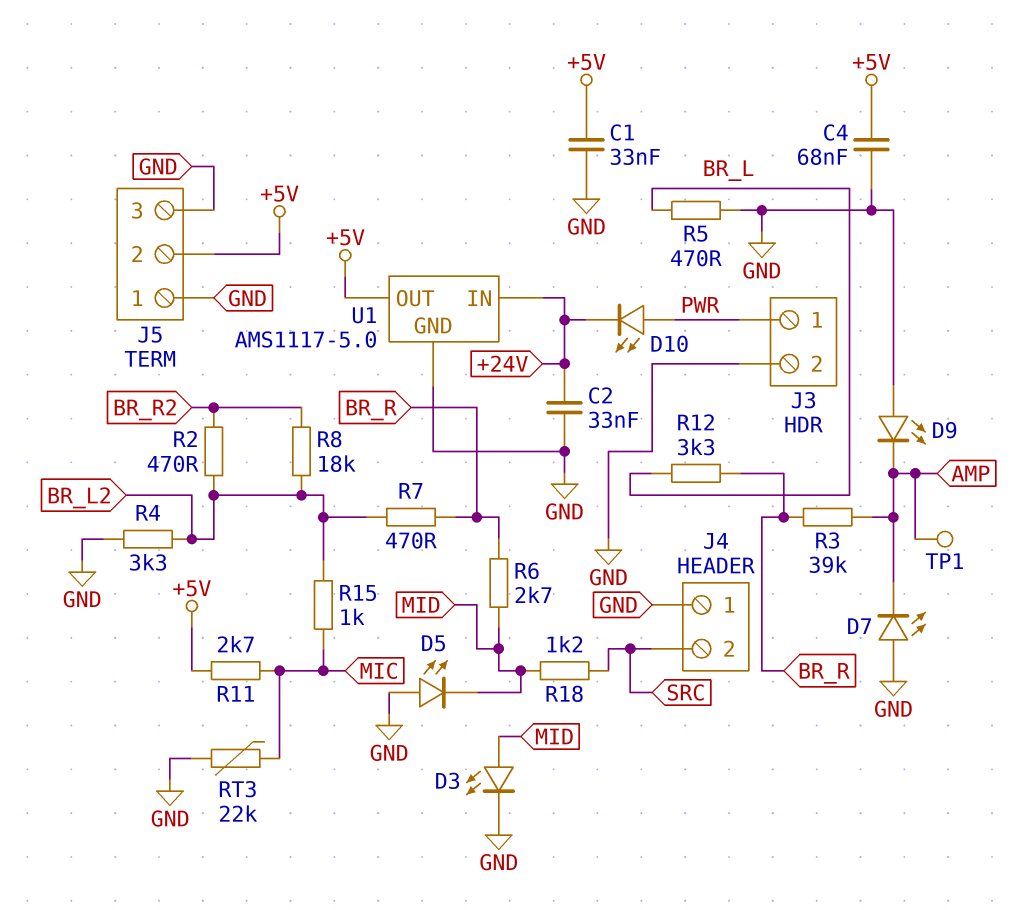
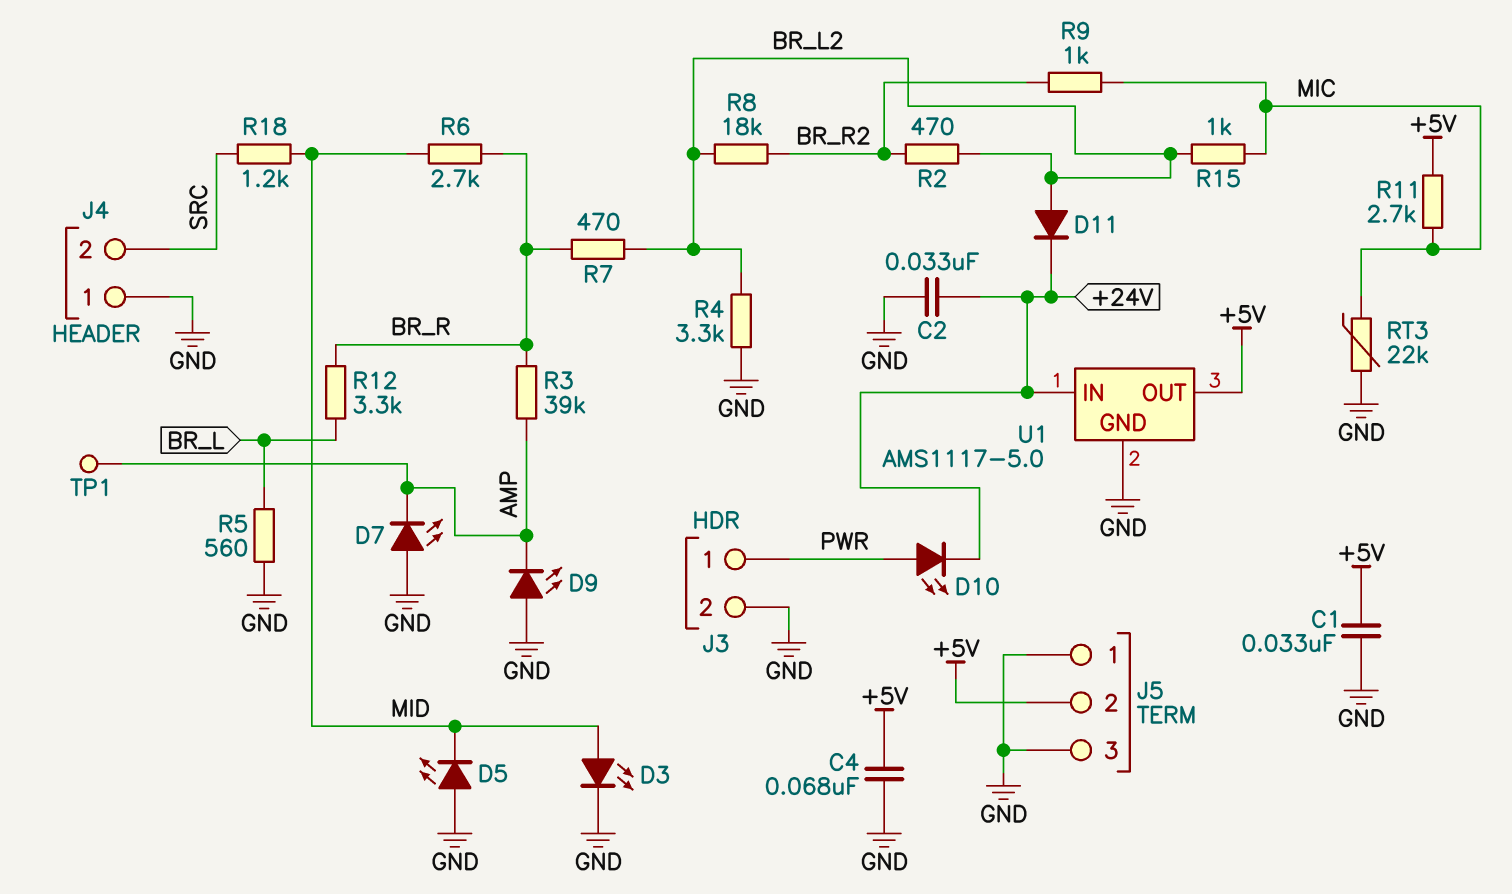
D11: none -> diode (A BR_L2, K +24V)
R5: 470 (BR_L, GND) -> 560 (BR_L, GND)
R9: none -> 1k (BR_R2, MIC)

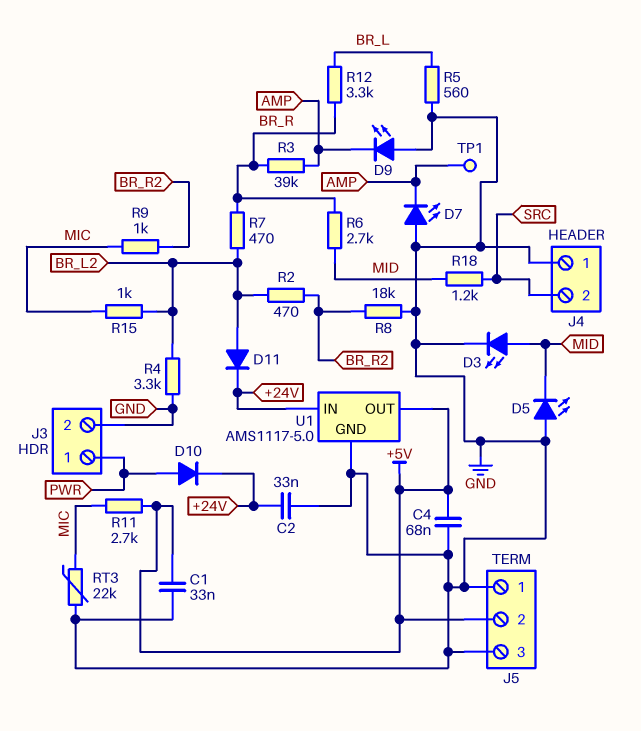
D10: LED (A PWR, K +24V) -> diode (A PWR, K +24V)
R8: 18k (BR_L2, BR_R2) -> 18k (BR_R2, GND)

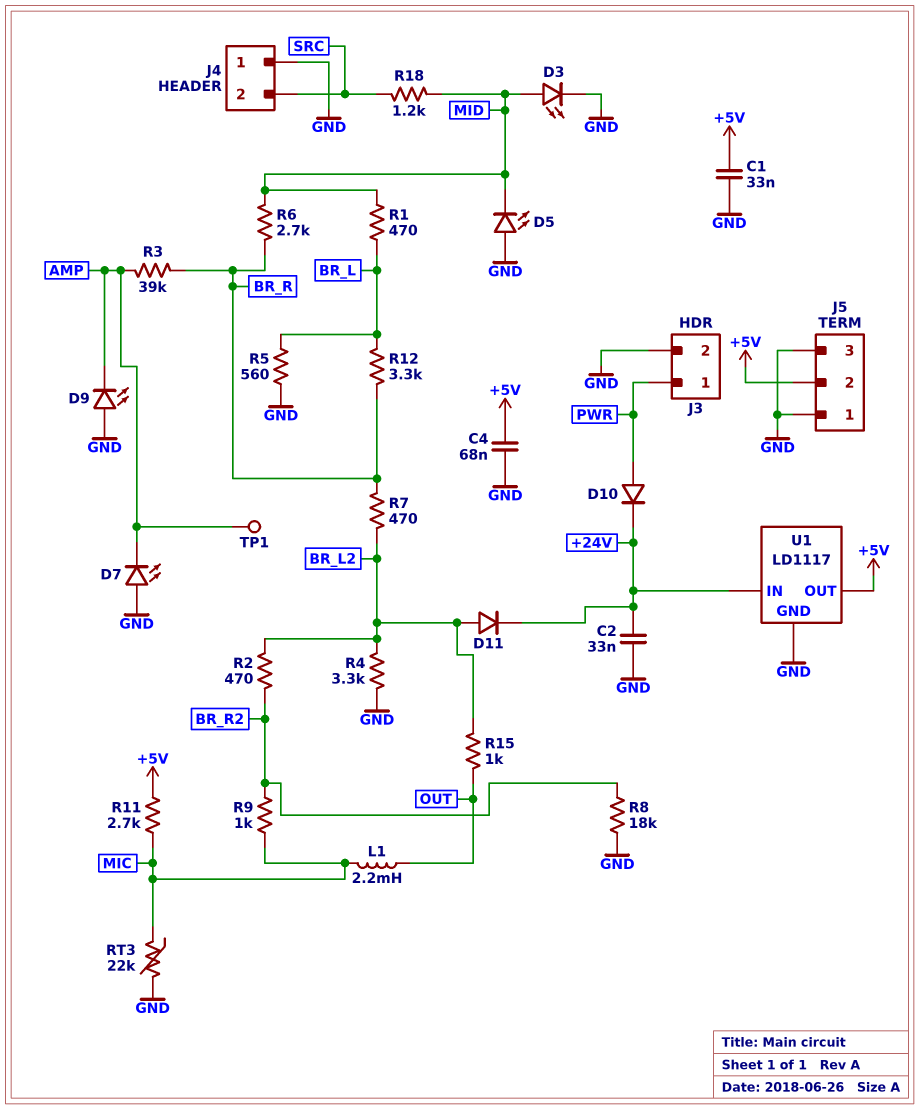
L1: none -> 2.2mH (MIC, OUT)
R1: none -> 470 (BR_L, MID)
R15: 1k (BR_L2, MIC) -> 1k (BR_L2, OUT)
U1: AMS1117-5.0 -> LD1117

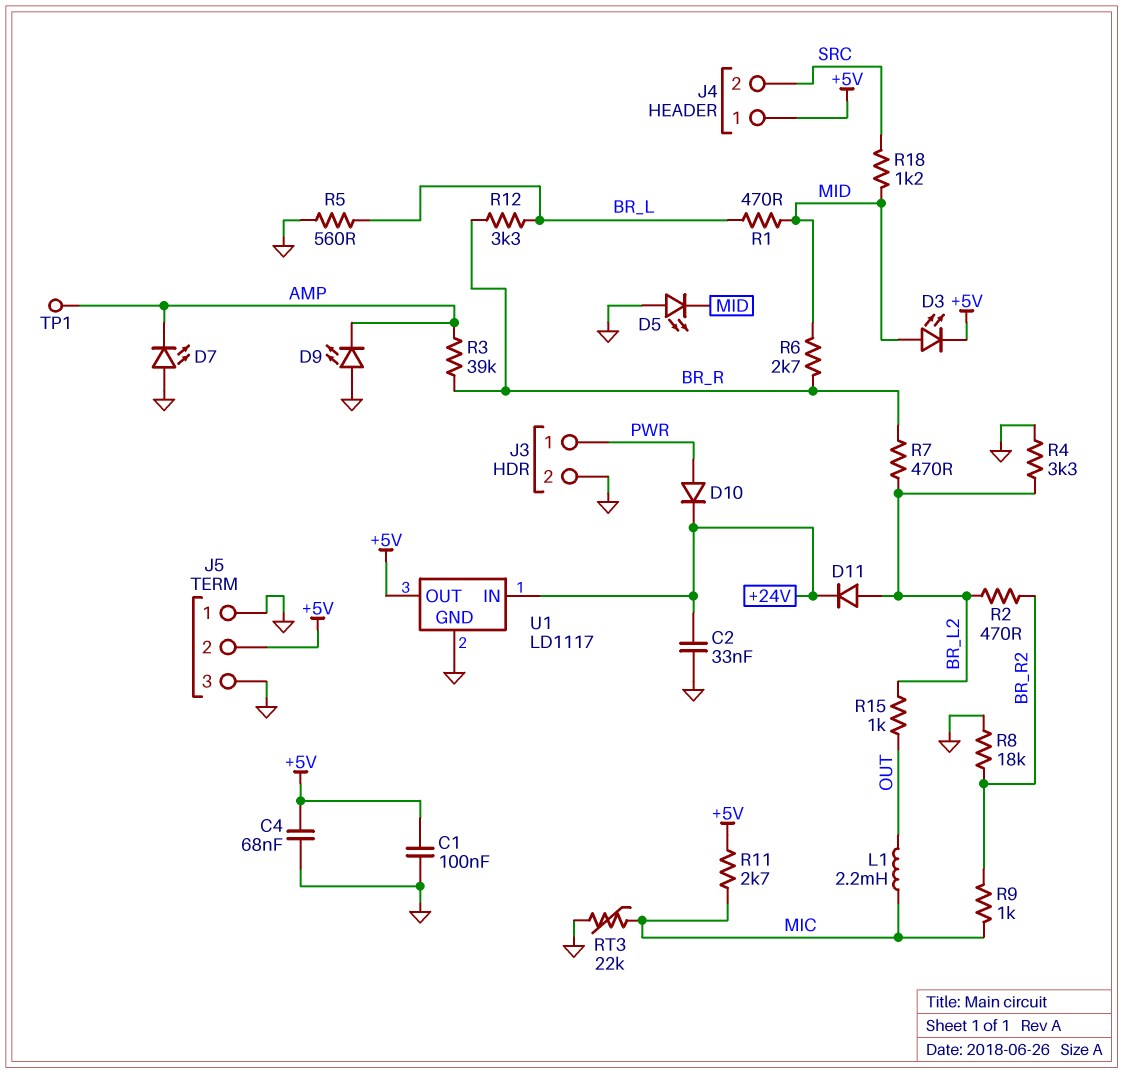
C1: 33nF (+5V, GND) -> 100nF (+5V, GND)
D3: LED (A MID, K GND) -> LED (A MID, K +5V)
J4 pin 1: GND -> +5V

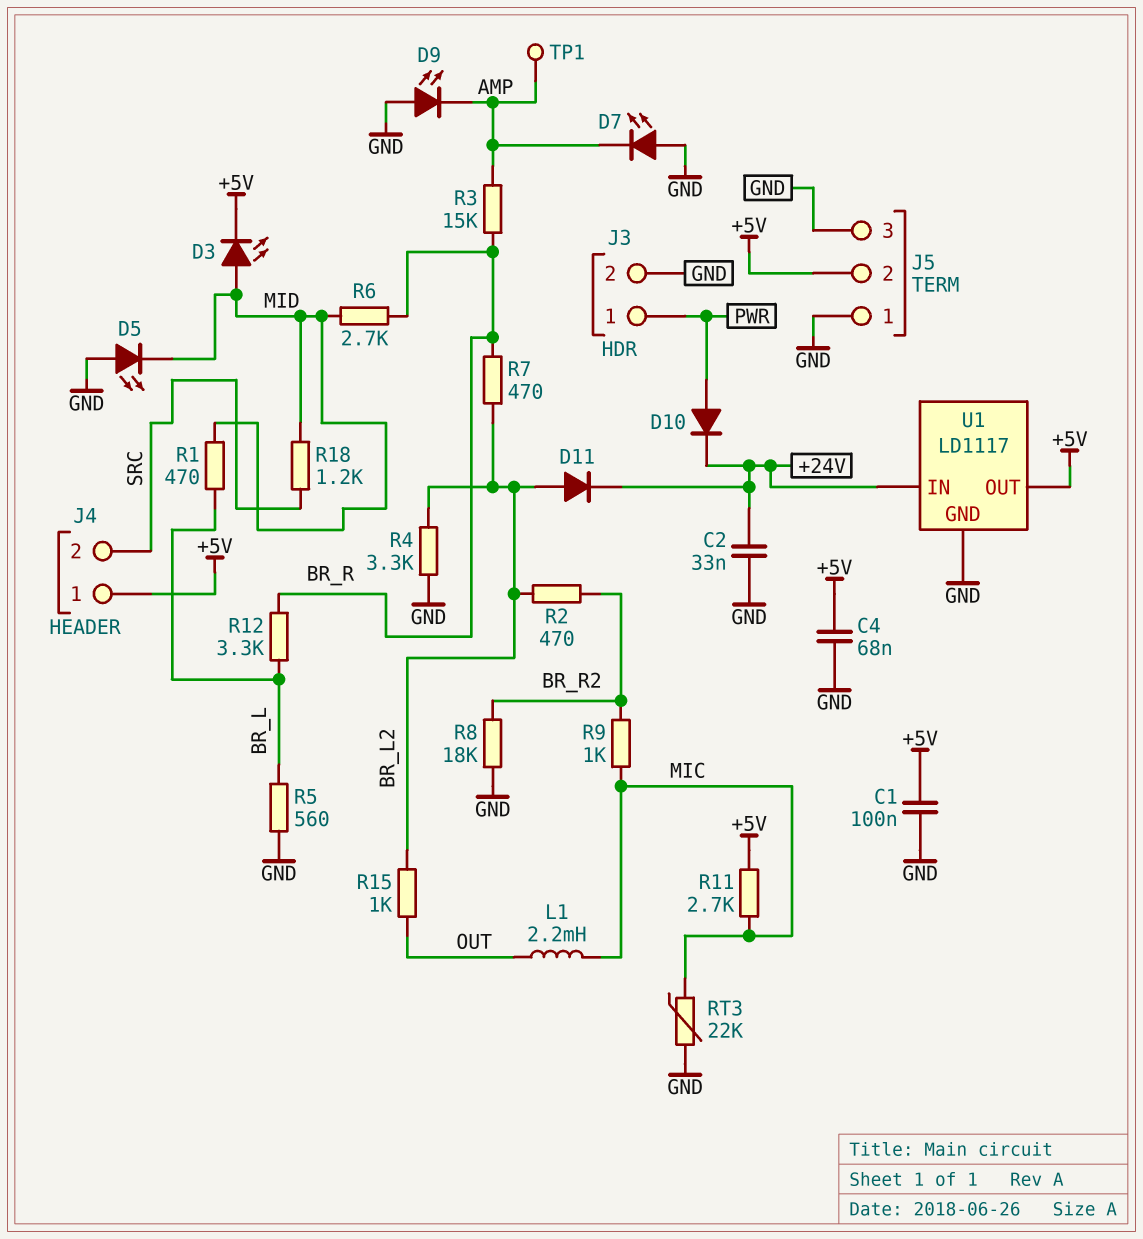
R3: 39k (AMP, BR_R) -> 15k (AMP, BR_R)

